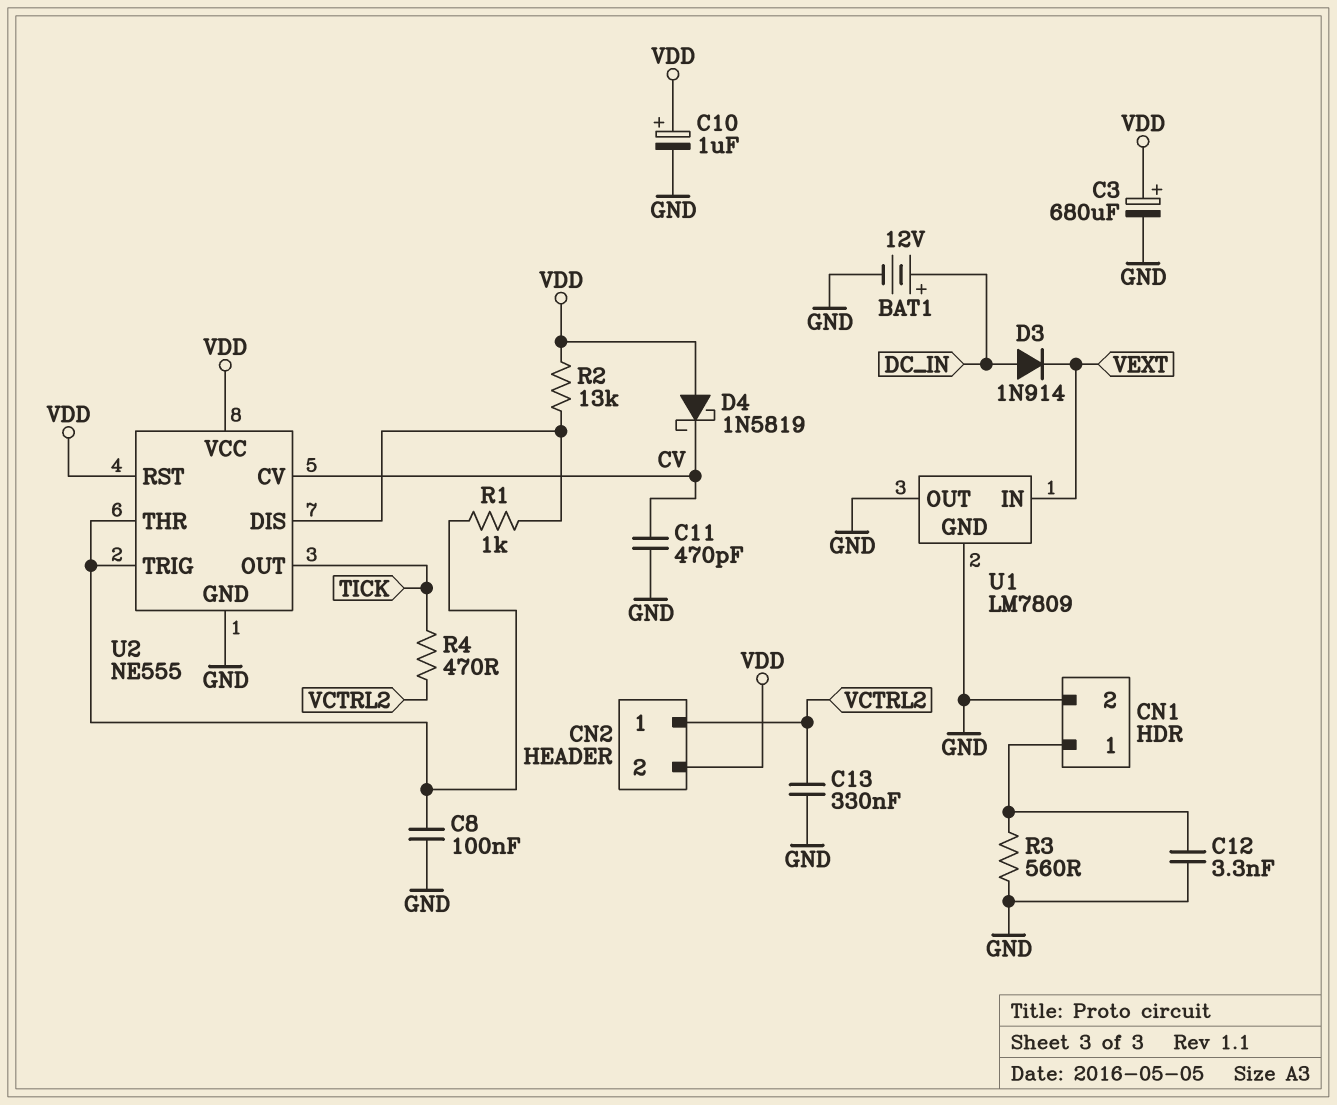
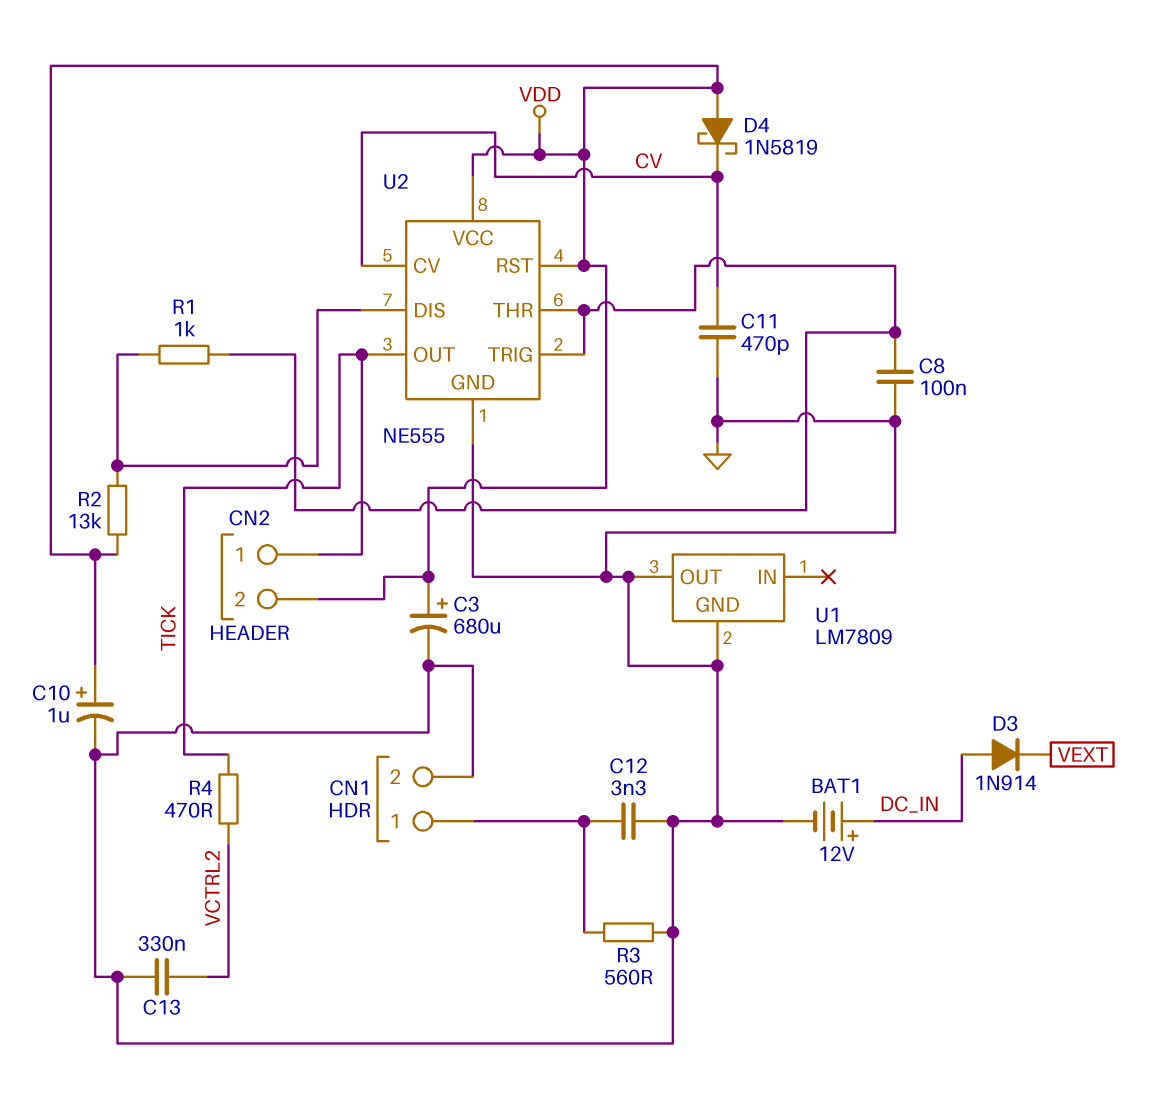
CN2 pin 1: VCTRL2 -> TICK
U1 pin IN: VEXT -> none

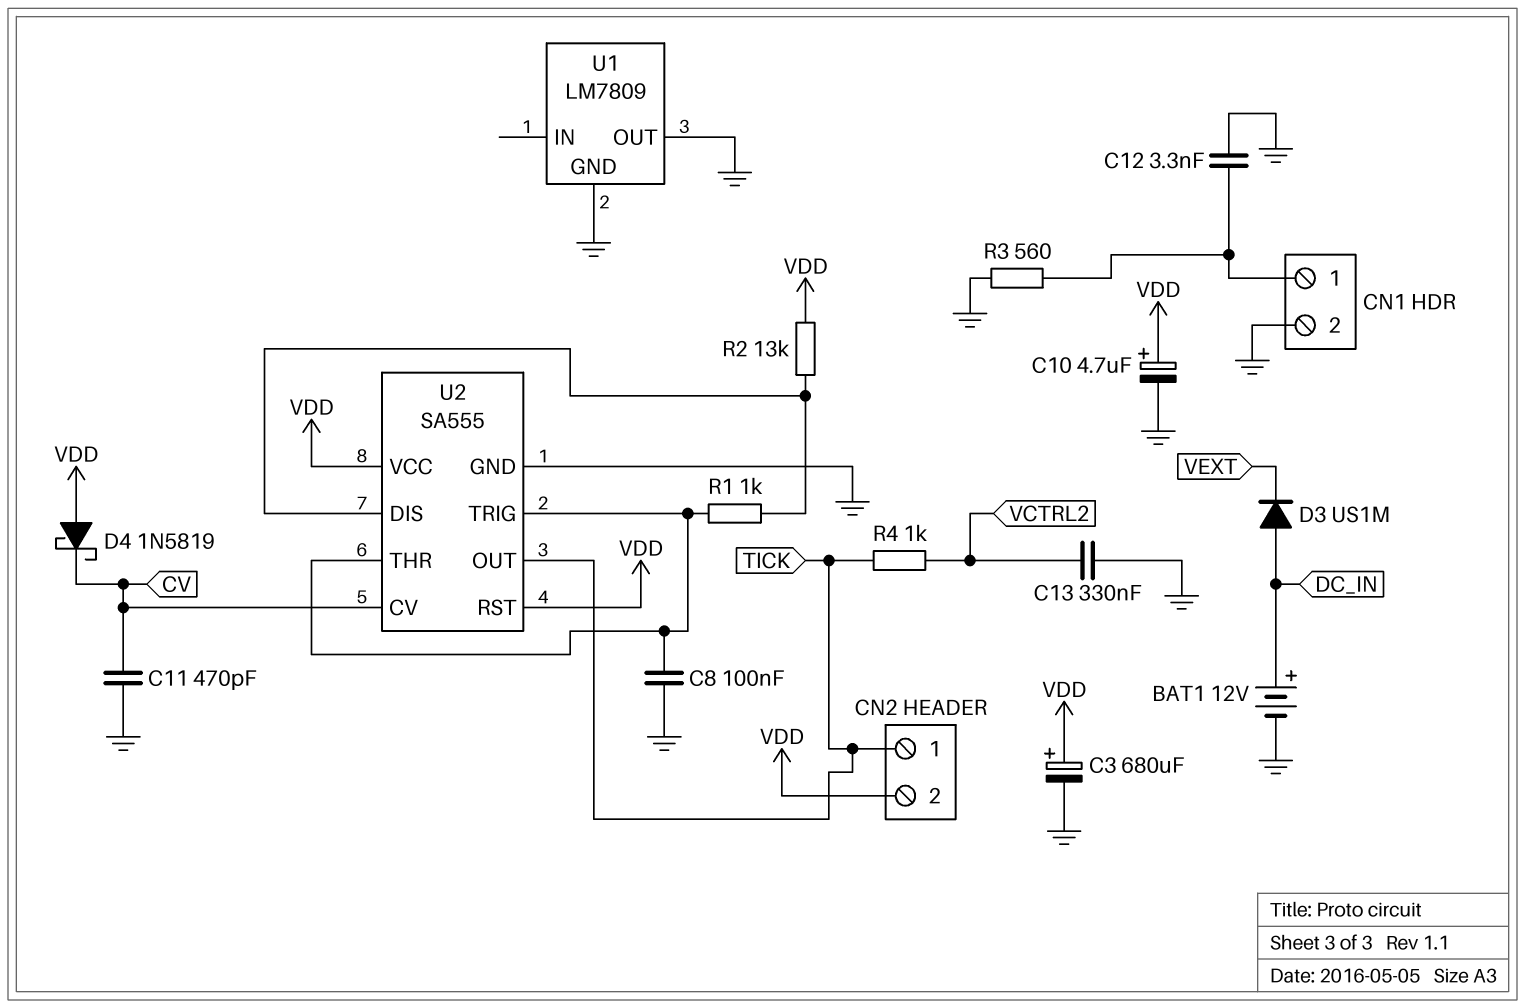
C10: 1uF (plus VDD, minus GND) -> 4.7uF (plus VDD, minus GND)
D3: diode 1N914 (A DC_IN, K VEXT) -> diode US1M (A DC_IN, K VEXT)
R4: 470 (TICK, VCTRL2) -> 1k (TICK, VCTRL2)
U2: NE555 -> SA555

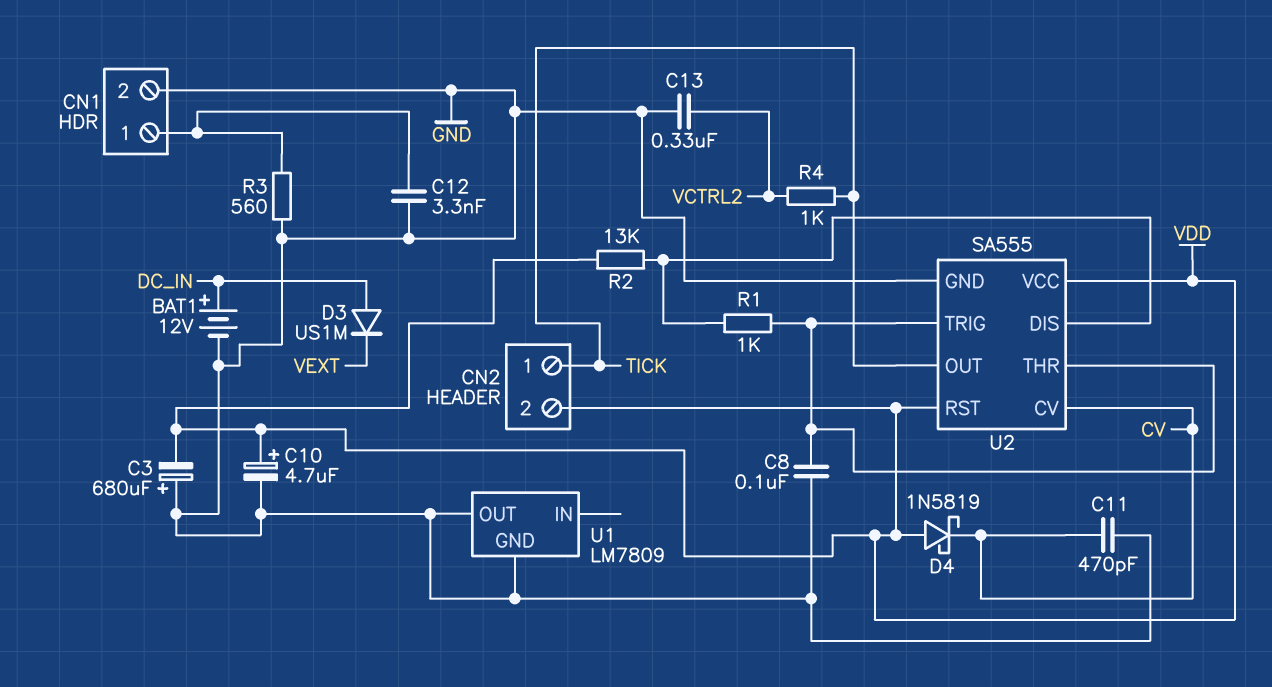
C3: 680uF (plus VDD, minus GND) -> 680uF (plus GND, minus VDD)

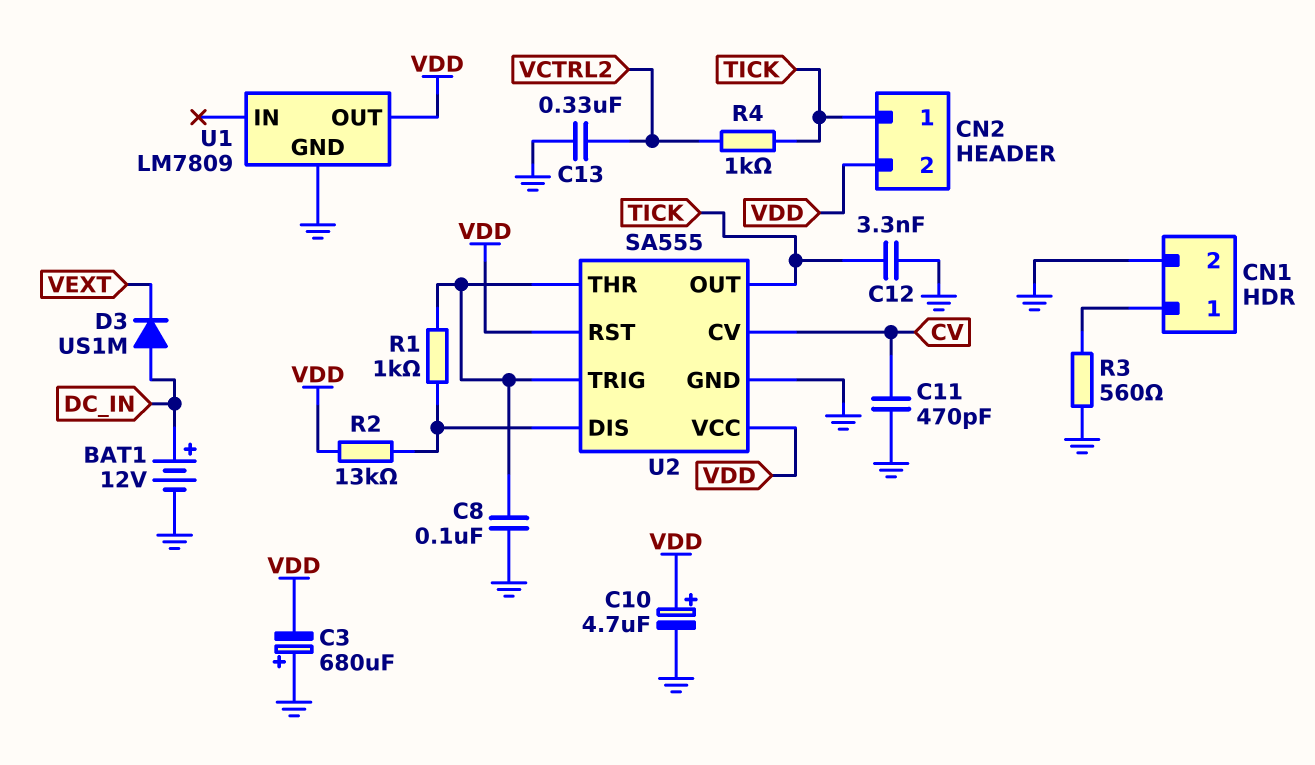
C12: 3.3nF (CN1/1, GND) -> 3.3nF (GND, TICK)
D4: schottky 1N5819 (A VDD, K CV) -> none
U1 pin OUT: GND -> VDD

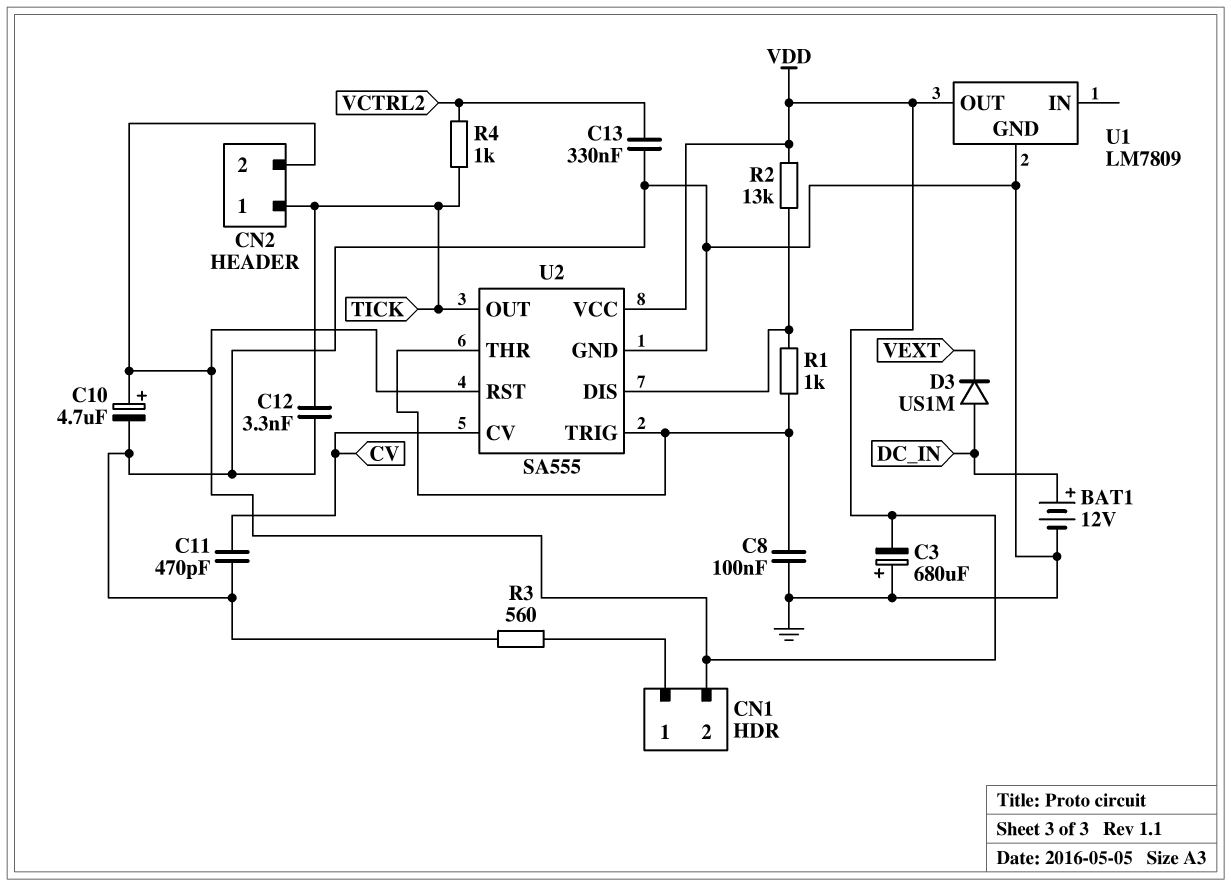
CN1 pin 2: GND -> VDD

